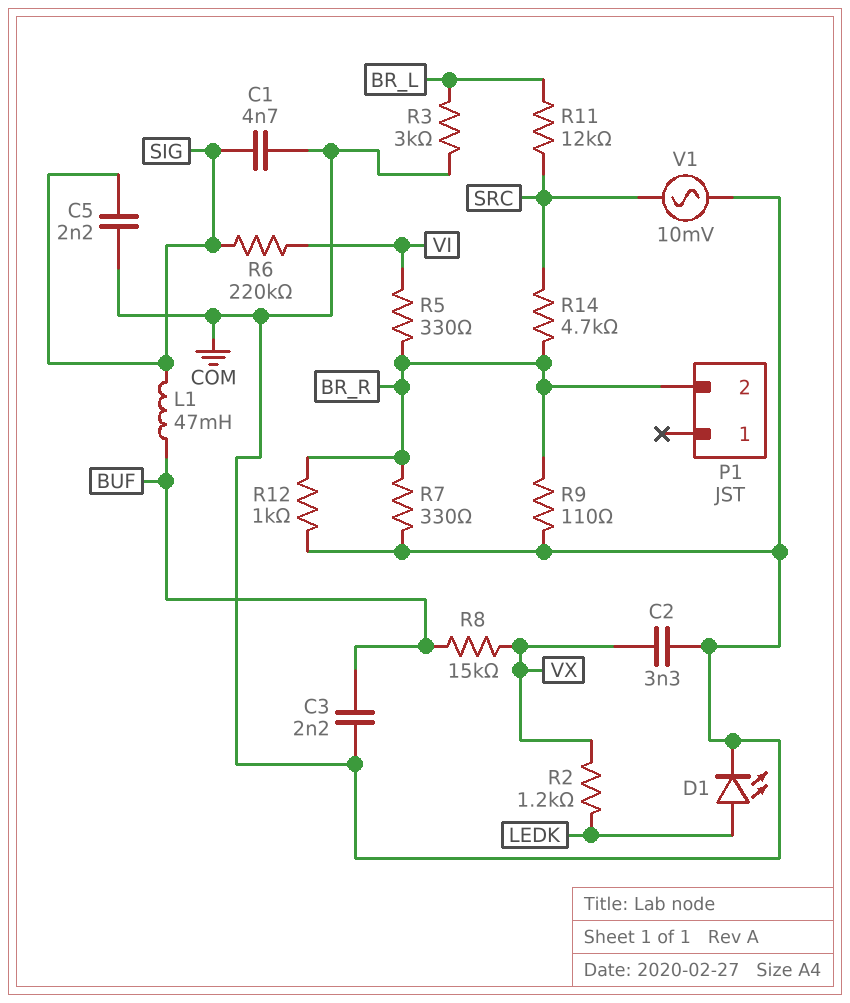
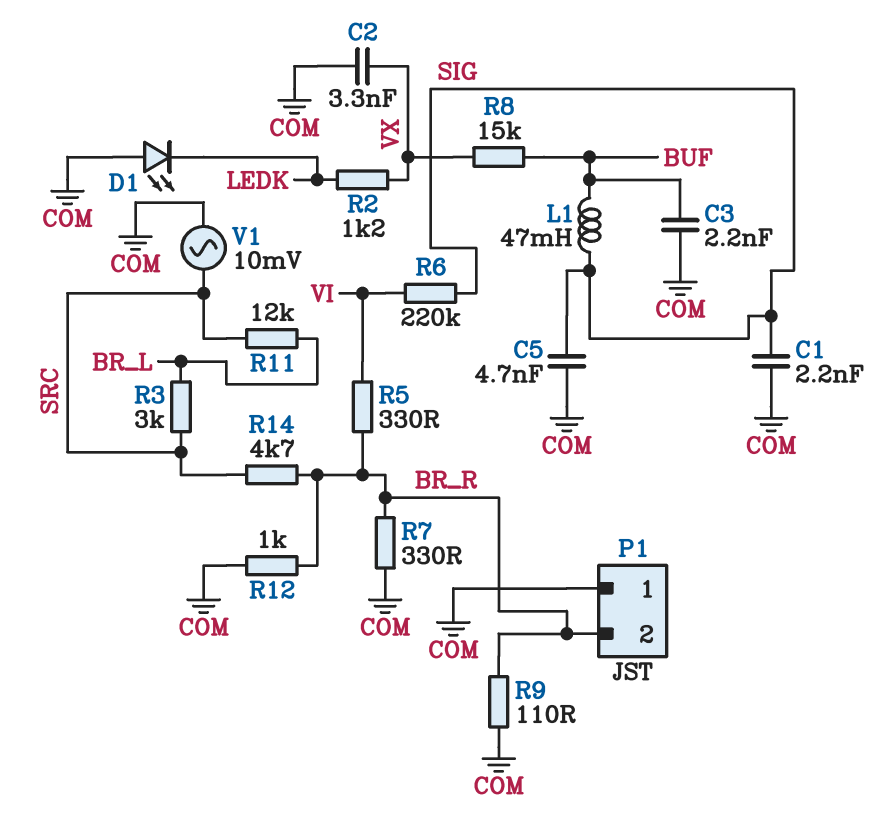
C1: 4.7nF (COM, SIG) -> 2.2nF (COM, SIG)
C5: 2.2nF (COM, SIG) -> 4.7nF (COM, SIG)
D1: LED (A LEDK, K COM) -> LED (A COM, K LEDK)
P1 pin 1: none -> COM
R3: 3k (BR_L, COM) -> 3k (BR_L, SRC)

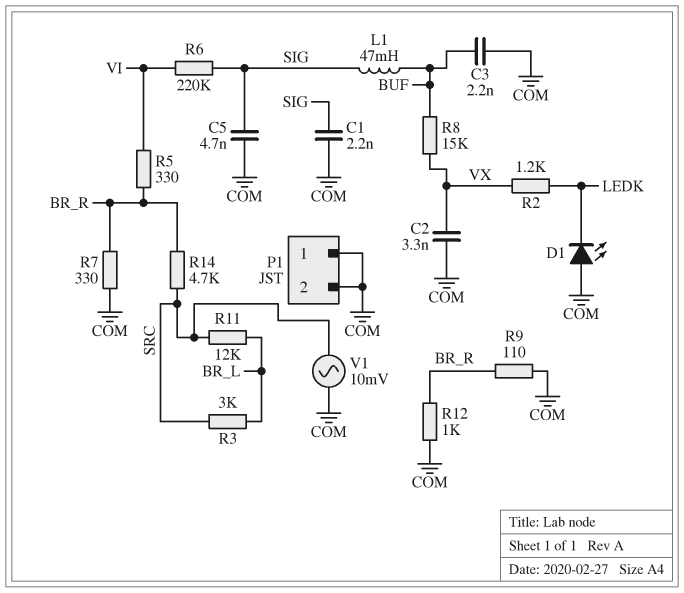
P1 pin 2: BR_R -> COM

